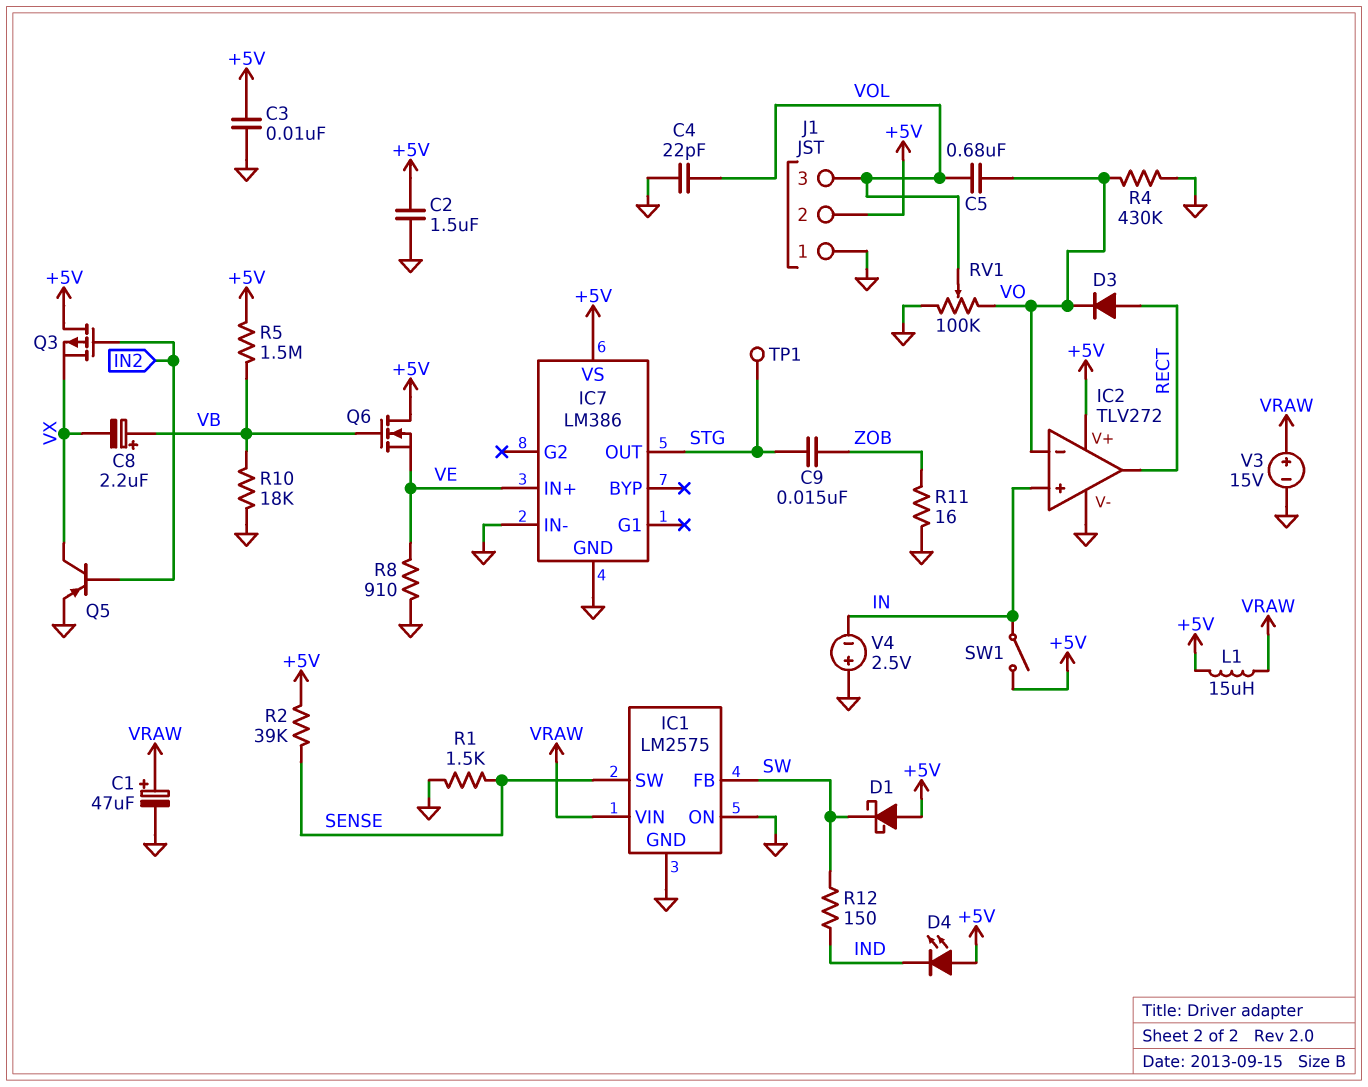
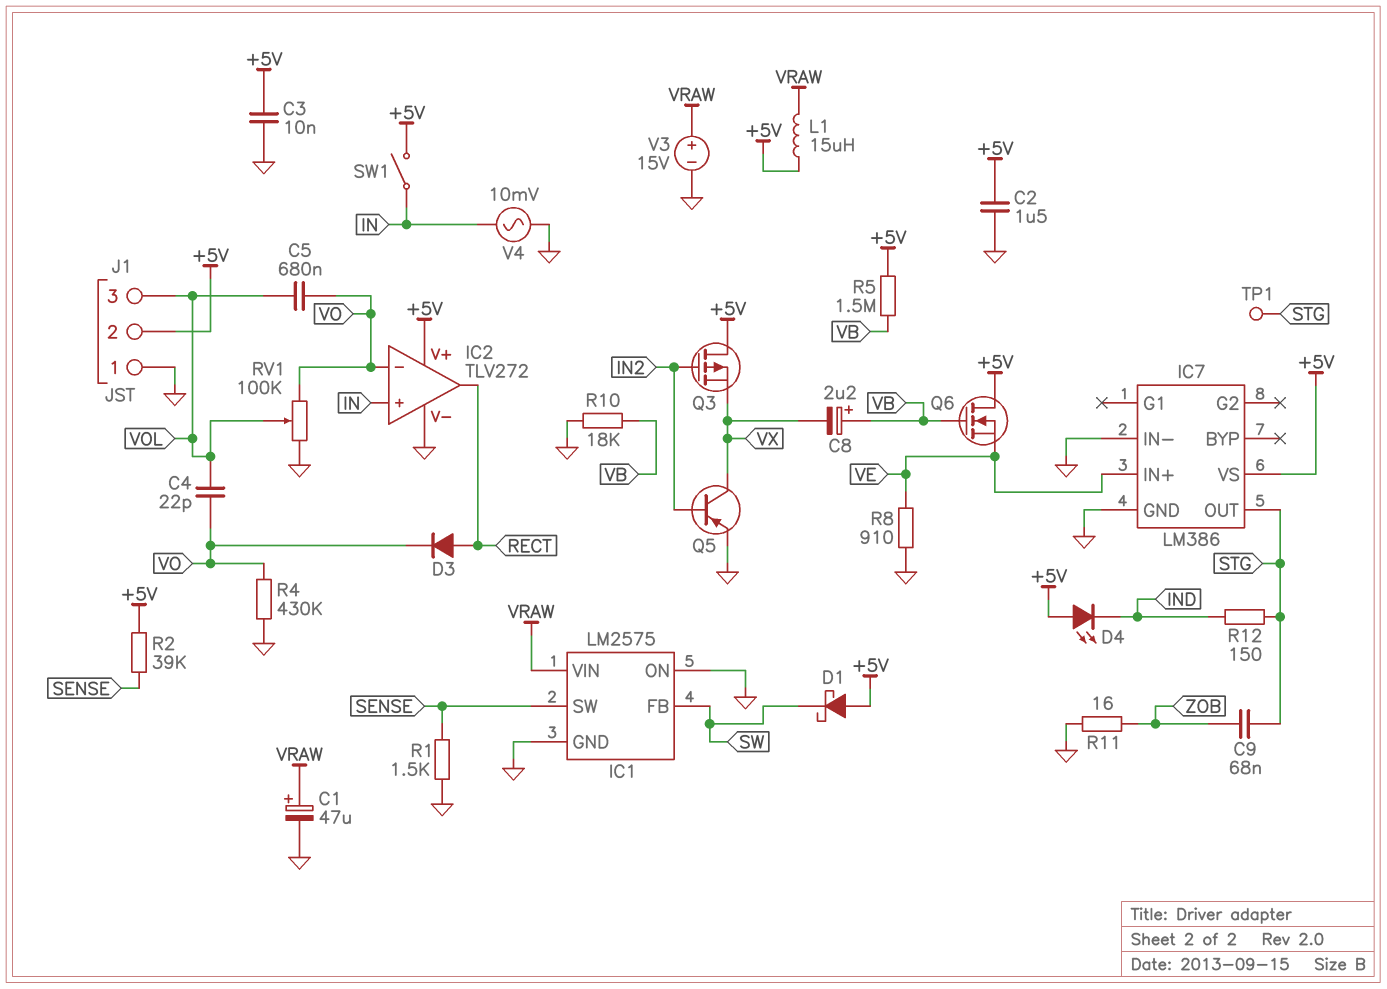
C4: 22pF (GND, VOL) -> 22pF (VO, VOL)
C9: 15nF (STG, ZOB) -> 68nF (STG, ZOB)
R12: 150 (IND, SW) -> 150 (IND, STG)
V4: 2.5V (plus GND, minus IN) -> AC 10mV (GND, IN)

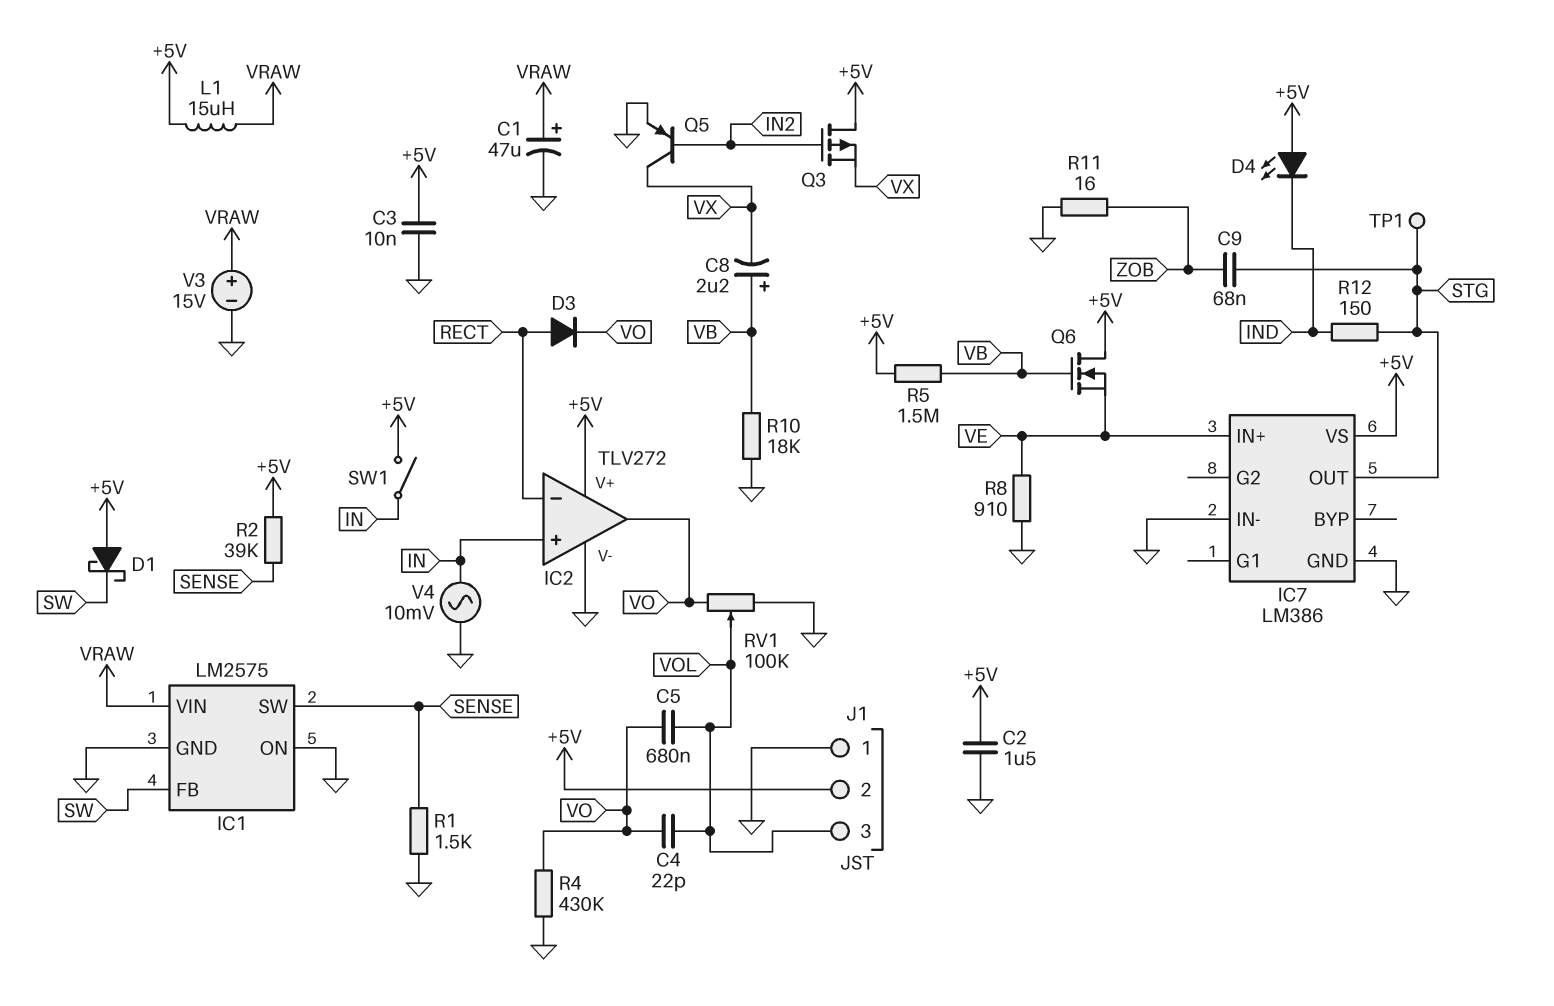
IC2 pin in-: VO -> RECT
IC2 pin out: RECT -> VO

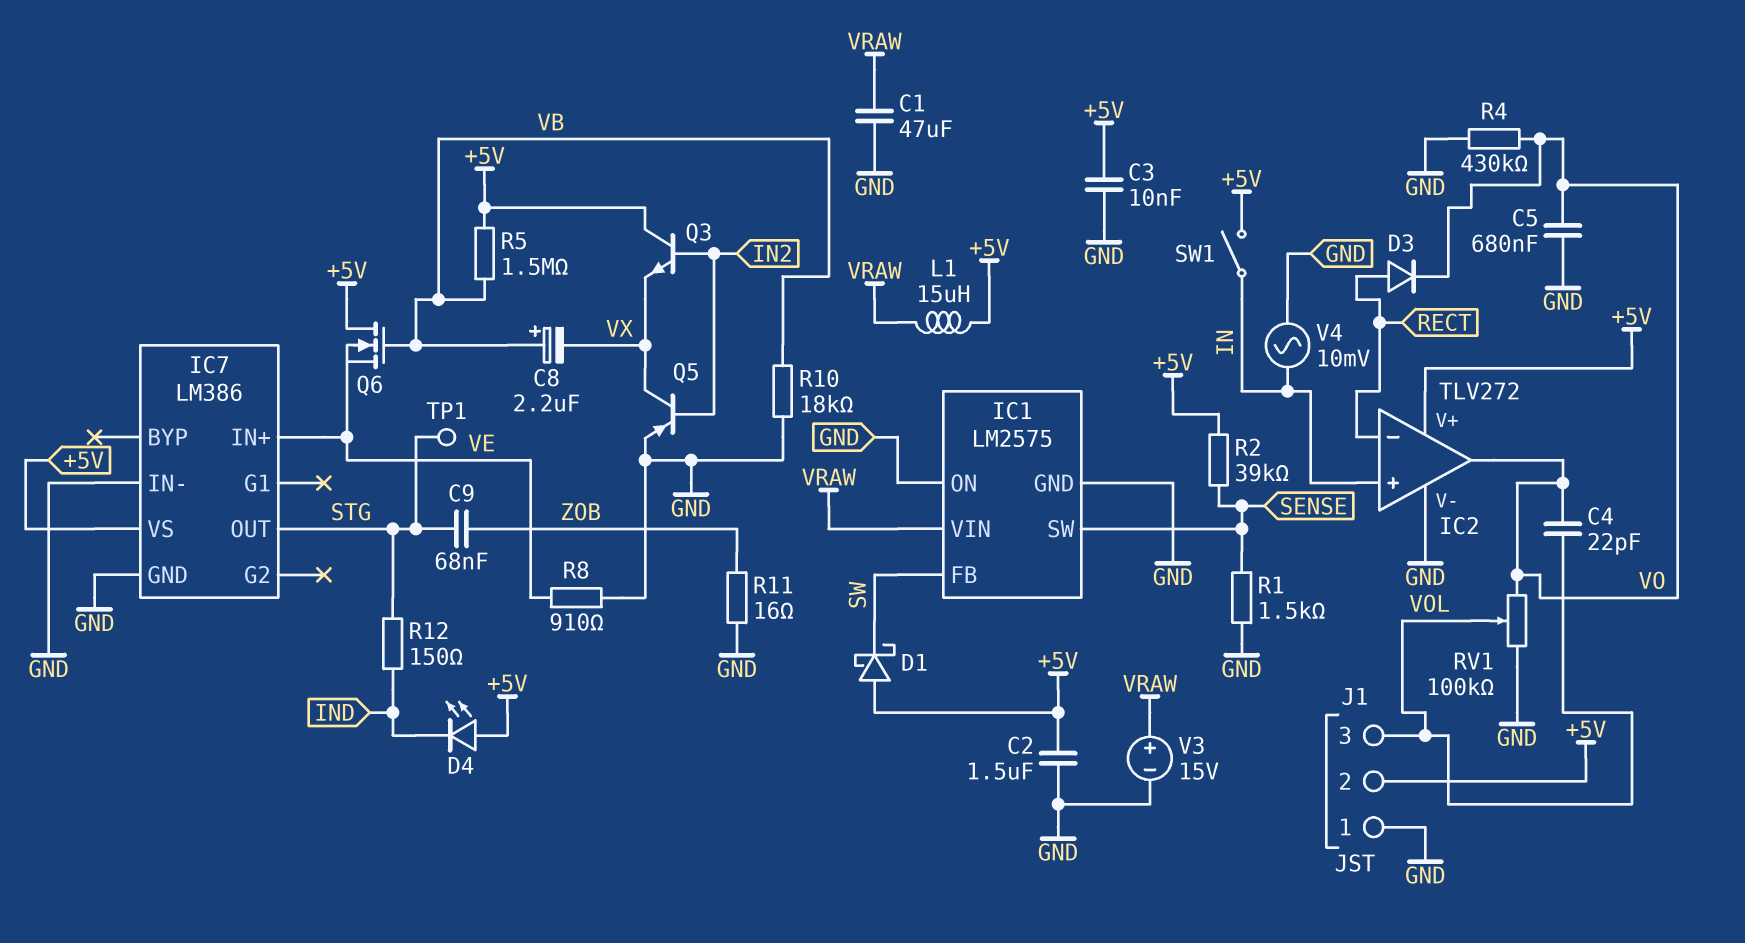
C1: 47uF (plus VRAW, minus GND) -> 47uF (GND, VRAW)
C5: 680nF (VO, VOL) -> 680nF (GND, VO)
Q3: PMOS (G IN2, D +5V, S VX) -> NPN (B IN2, C +5V, E VX)

